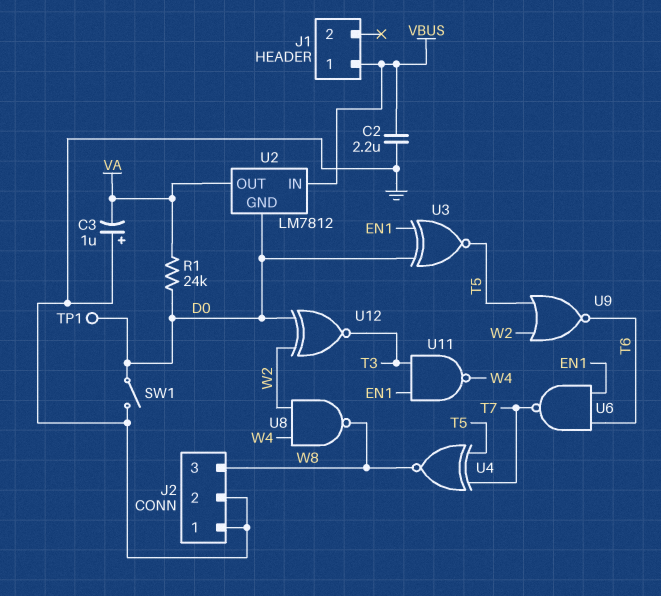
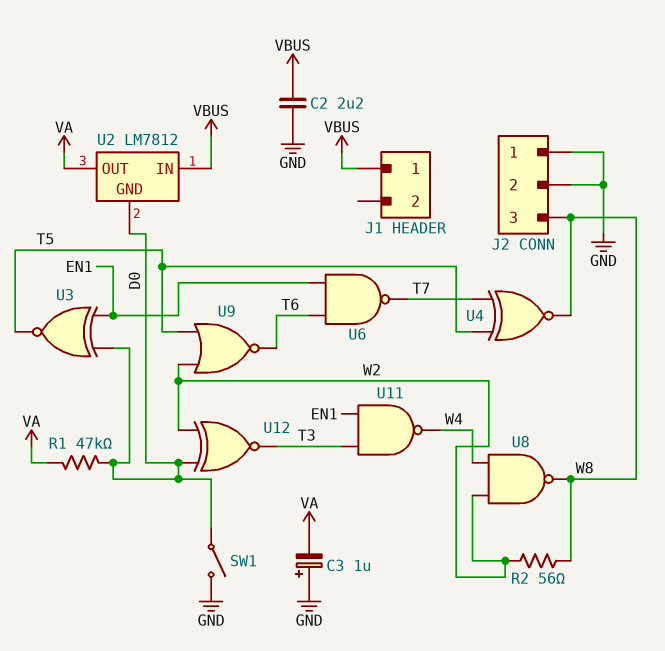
R1: 24k (D0, VA) -> 47k (D0, VA)
R2: none -> 56 (W2, W8)
TP1: test point (D0) -> none

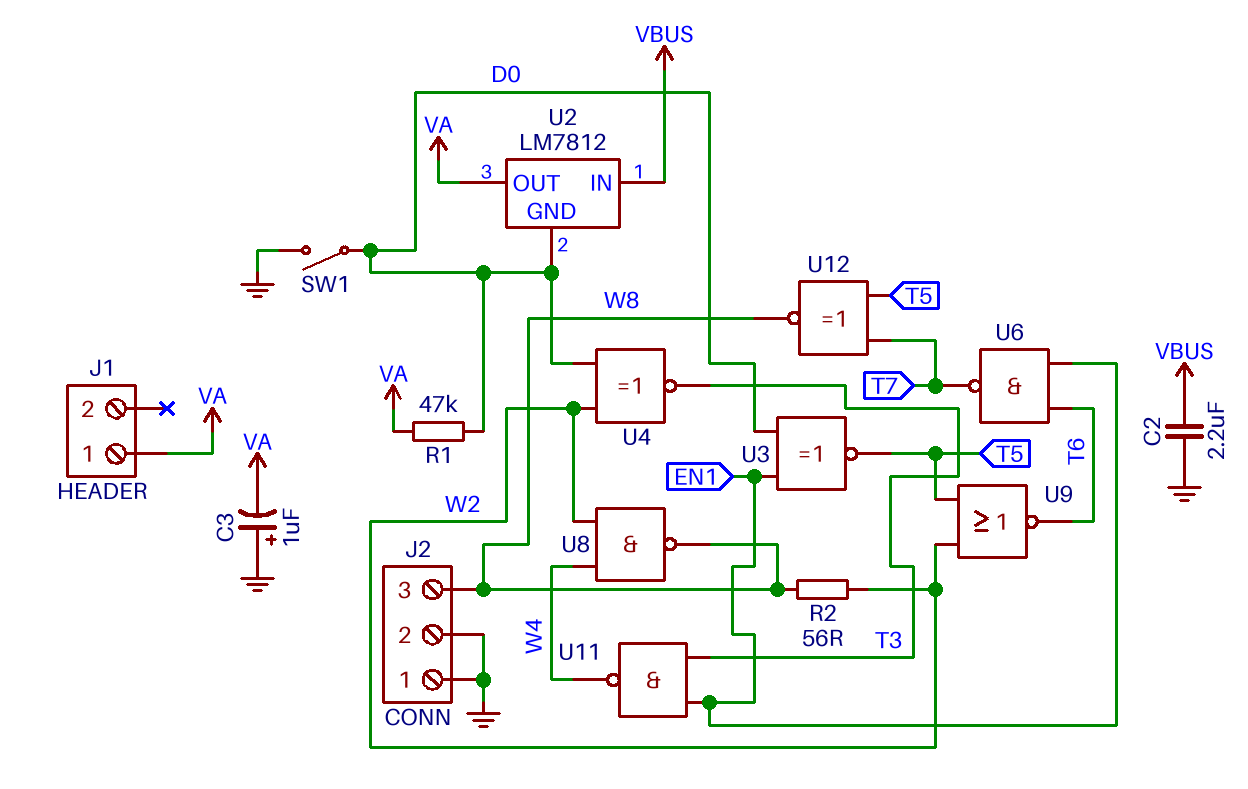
J1 pin 1: VBUS -> VA
U4: XNOR (in T5, in T7, out W8) -> XNOR (in D0, in W2, out T3)
U12: XNOR (in D0, in W2, out T3) -> XNOR (in T5, in T7, out W8)

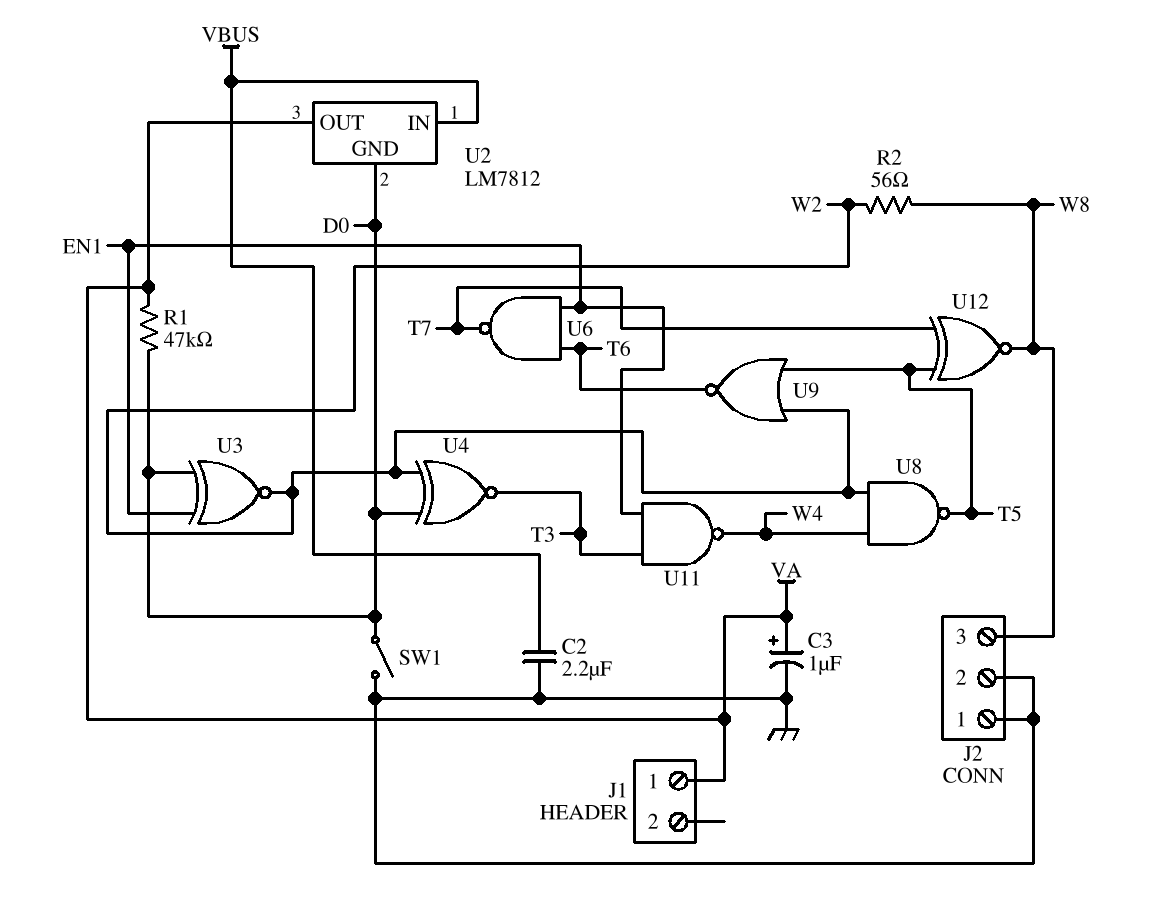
C3: 1uF (plus GND, minus VA) -> 1uF (plus VA, minus GND)
U3: XNOR (in D0, in EN1, out T5) -> XNOR (in D0, in EN1, out W2)
U8: NAND (in W2, in W4, out W8) -> NAND (in W2, in W4, out T5)

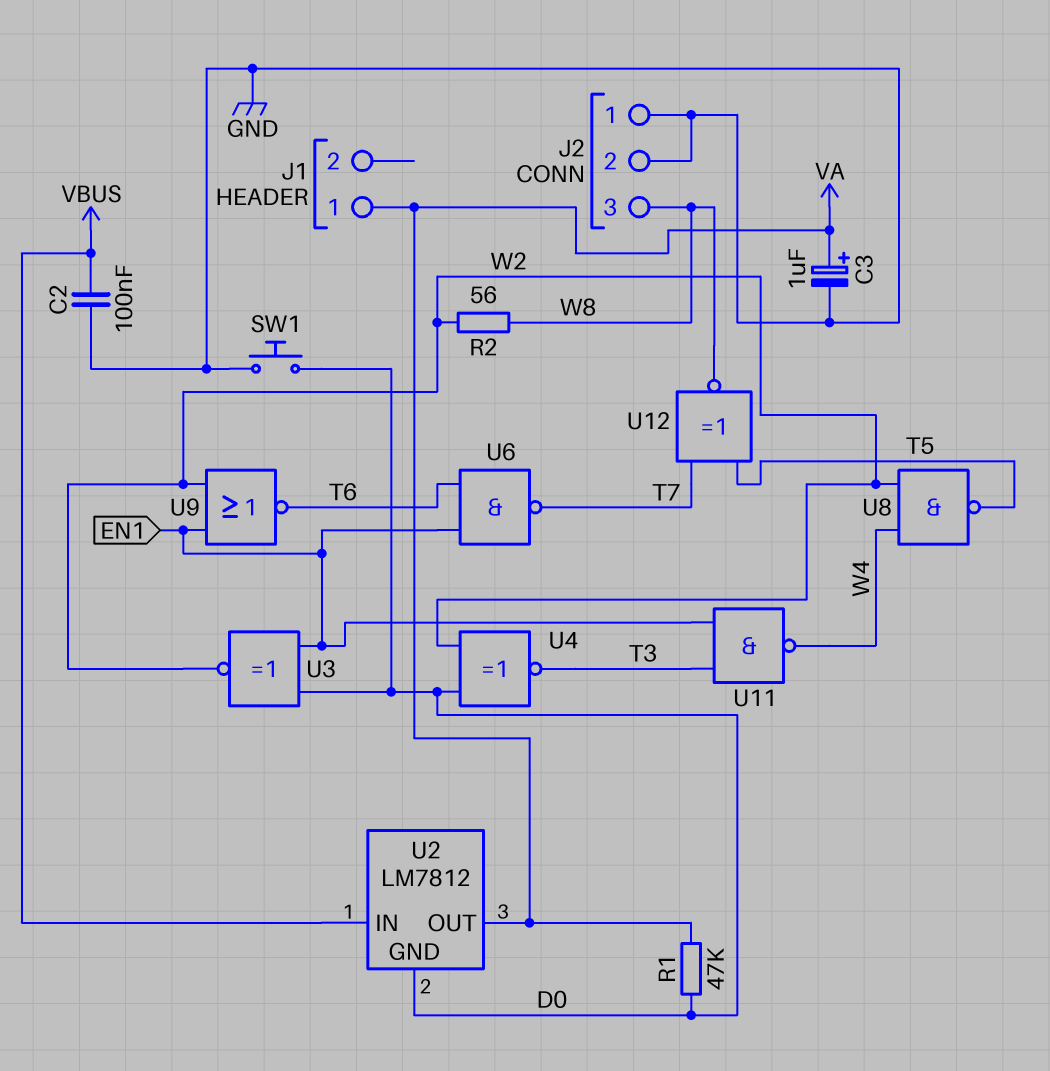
C2: 2.2uF (GND, VBUS) -> 100nF (GND, VBUS)
SW1: switch (D0, GND) -> button (D0, GND)
U9: NOR (in T5, in W2, out T6) -> NOR (in EN1, in W2, out T6)

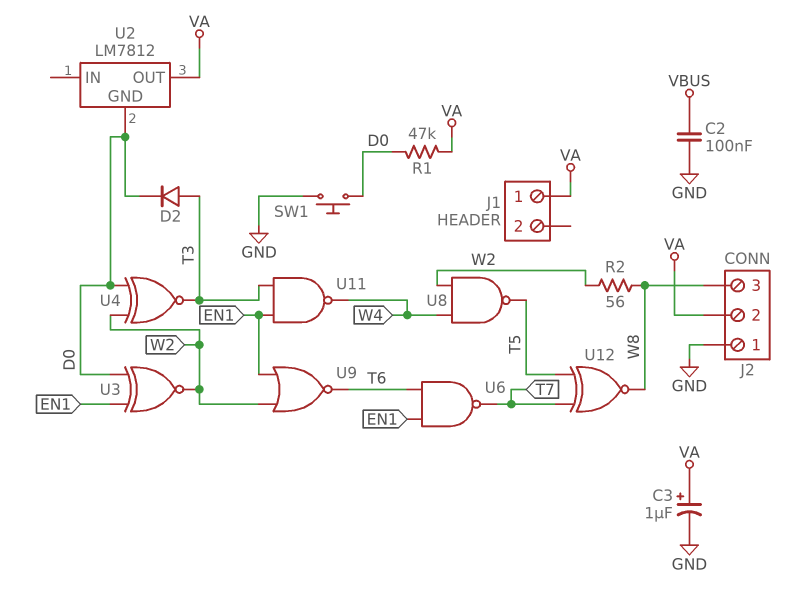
D2: none -> diode (A T3, K D0)
J2 pin 2: GND -> VA
U2 pin IN: VBUS -> none

